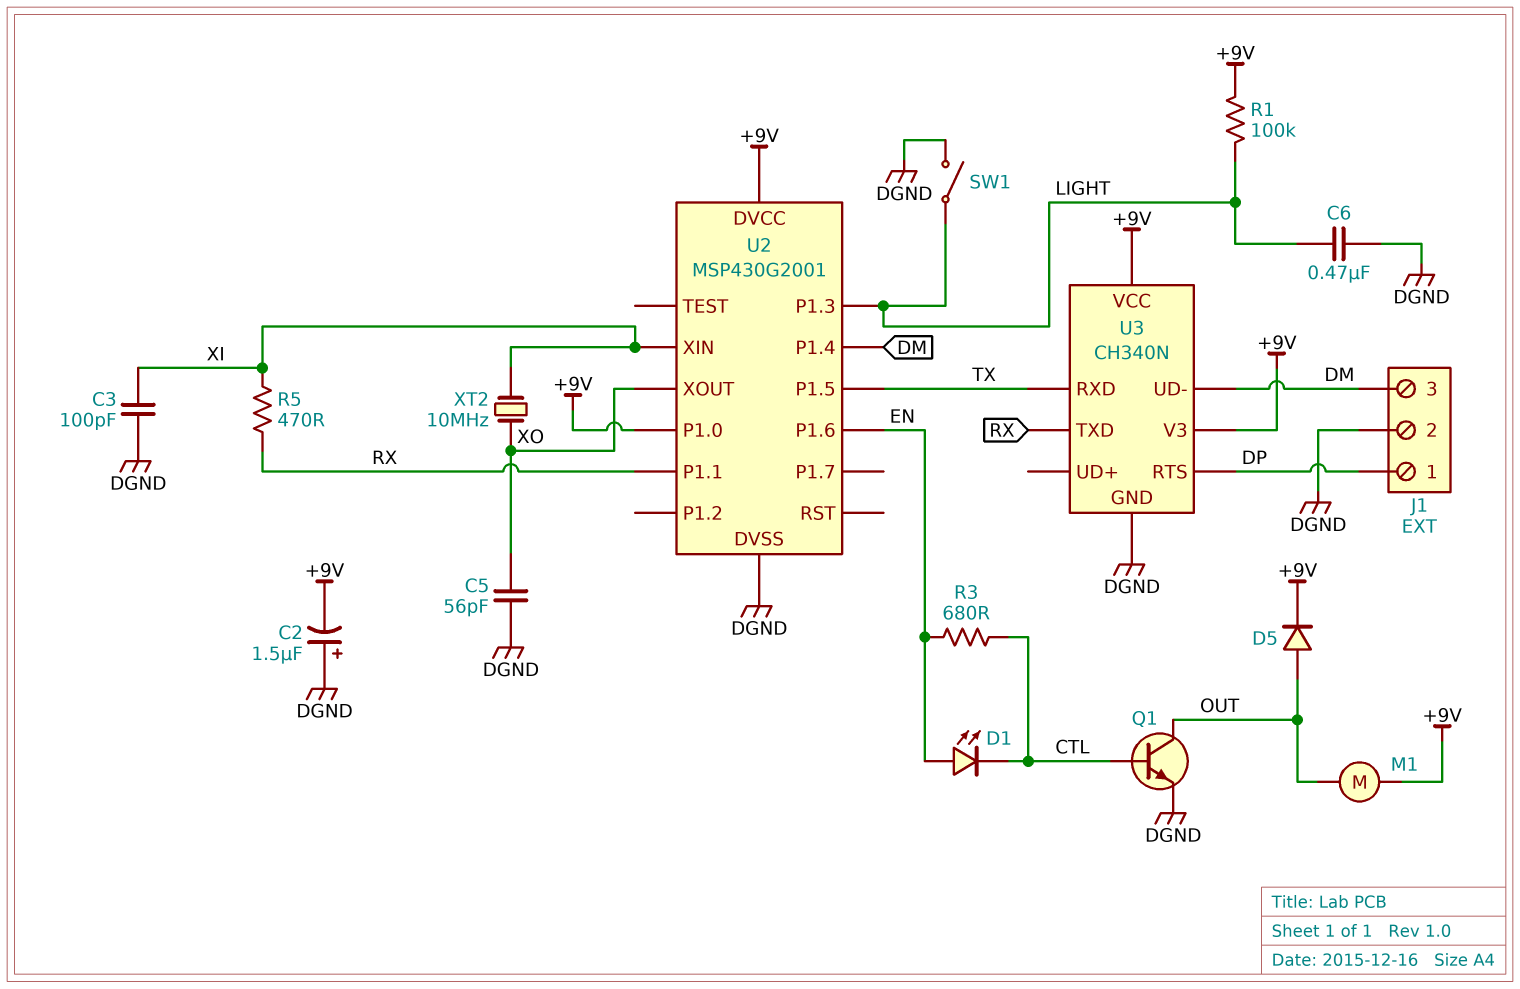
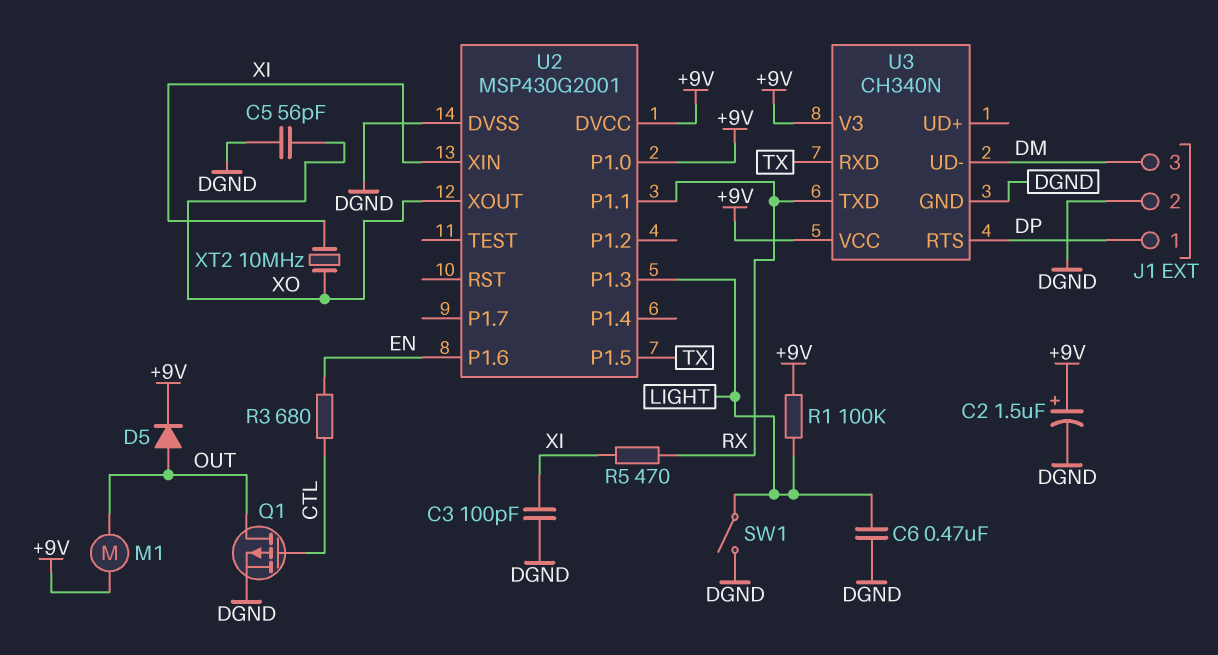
C2: 1.5uF (plus DGND, minus +9V) -> 1.5uF (plus +9V, minus DGND)
D1: LED (A EN, K CTL) -> none
Q1: NPN (B CTL, C OUT, E DGND) -> PMOS (G CTL, D OUT, S DGND)
U2 pin P1.4: DM -> none

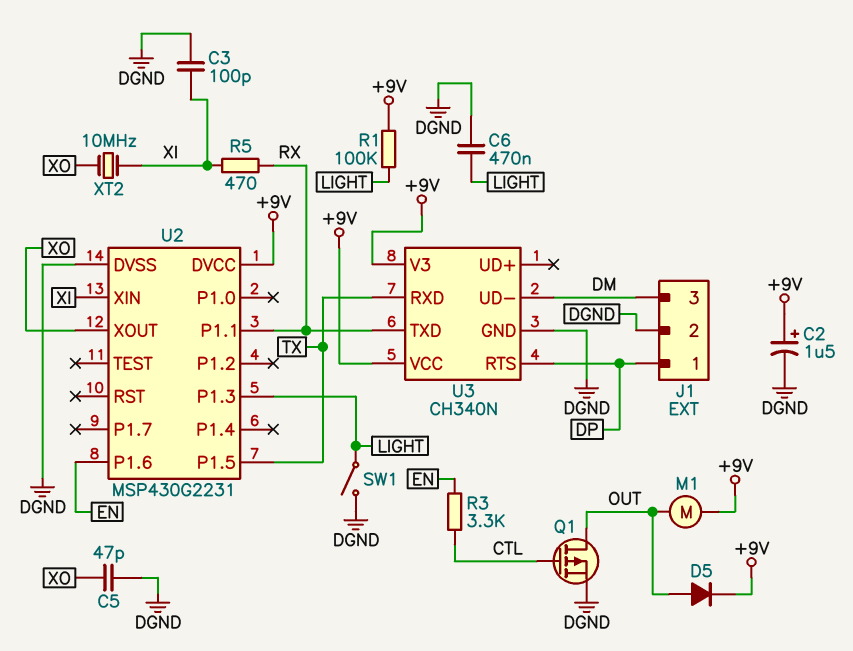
C5: 56pF (DGND, XO) -> 47pF (DGND, XO)
R3: 680 (CTL, EN) -> 3.3k (CTL, EN)
U2: MSP430G2001 -> MSP430G2231
U2 pin P1.0: +9V -> none

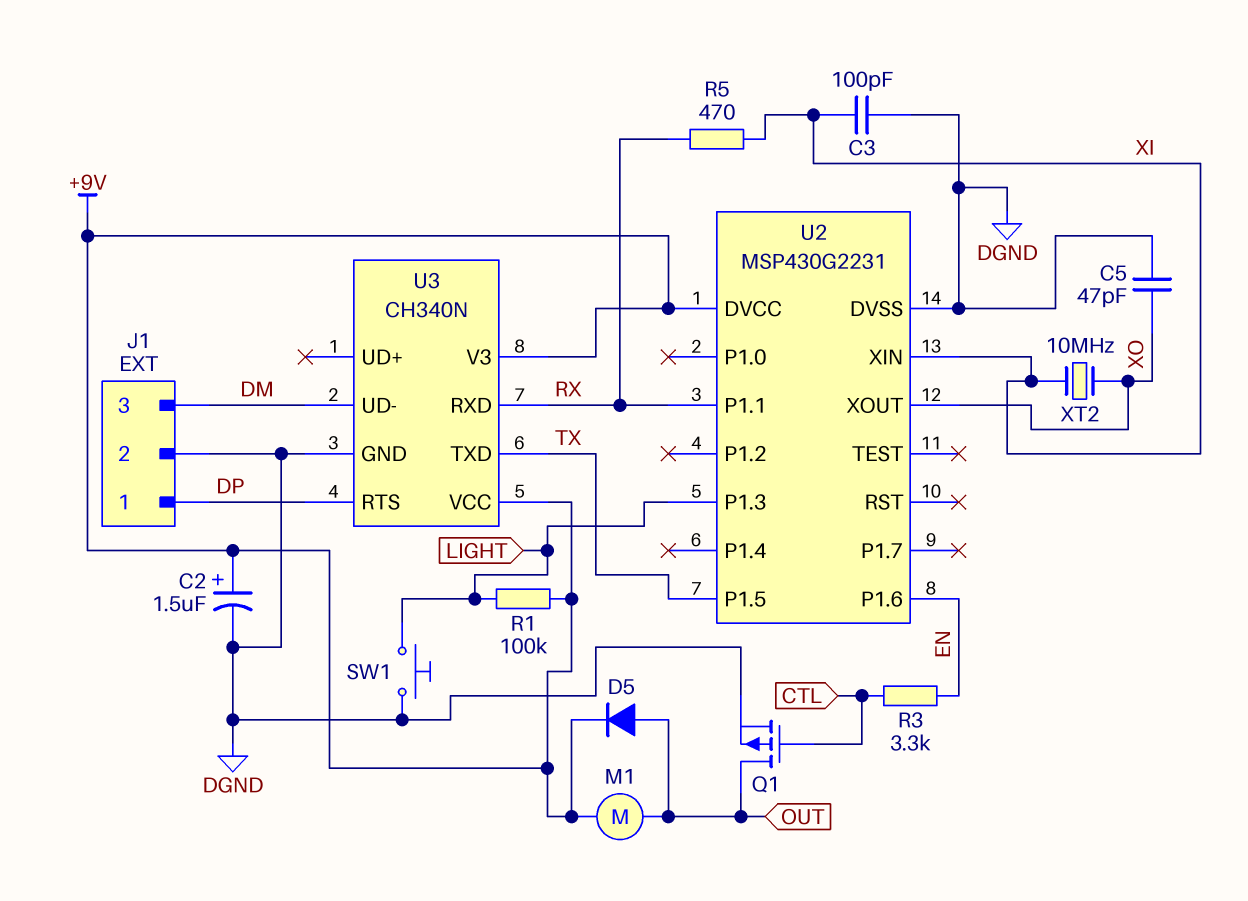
C6: 470nF (DGND, LIGHT) -> none
SW1: switch (DGND, LIGHT) -> button (DGND, LIGHT)
U3 pin RXD: TX -> RX
U3 pin TXD: RX -> TX

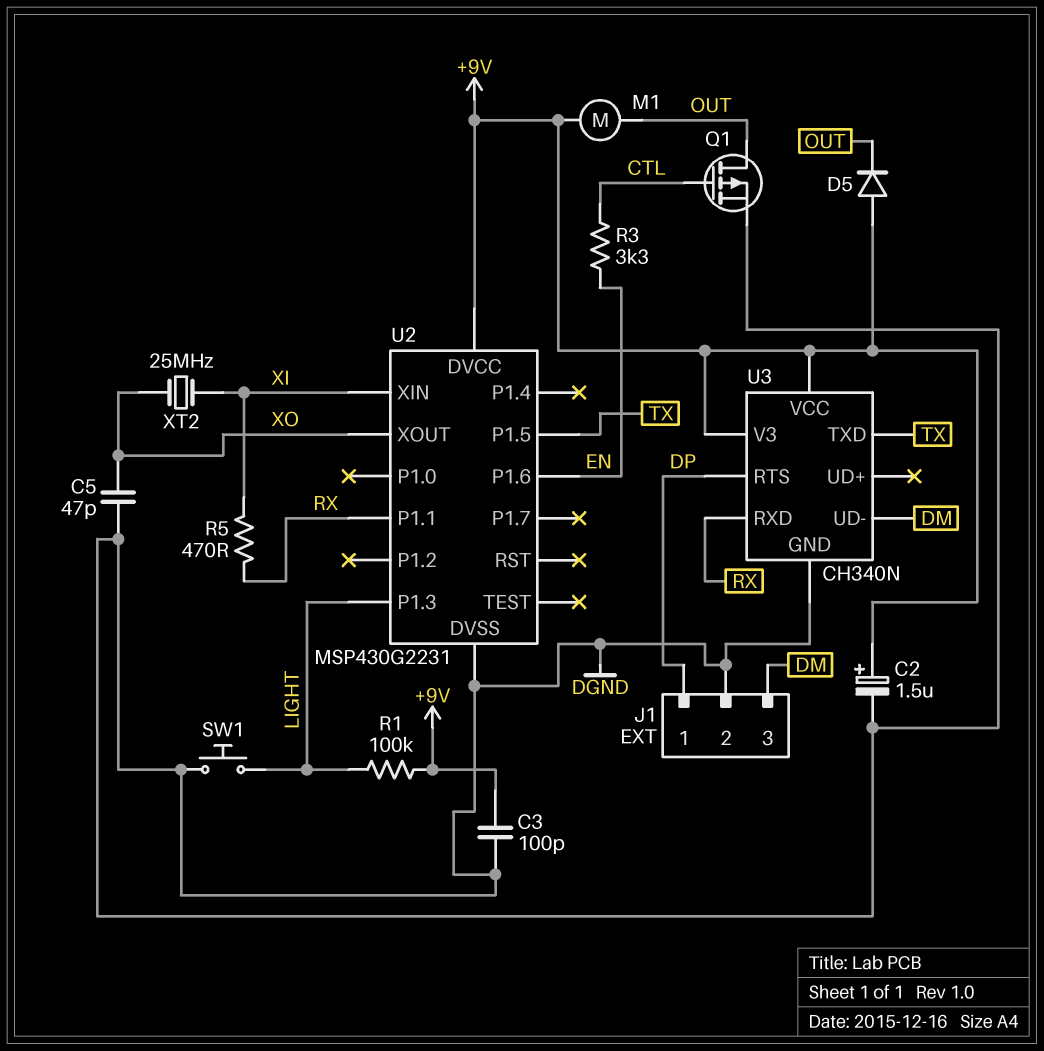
C3: 100pF (DGND, XI) -> 100pF (+9V, DGND)
D5: diode (A OUT, K +9V) -> diode (A +9V, K OUT)
XT2: 10MHz (XI, XO) -> 25MHz (XI, XO)

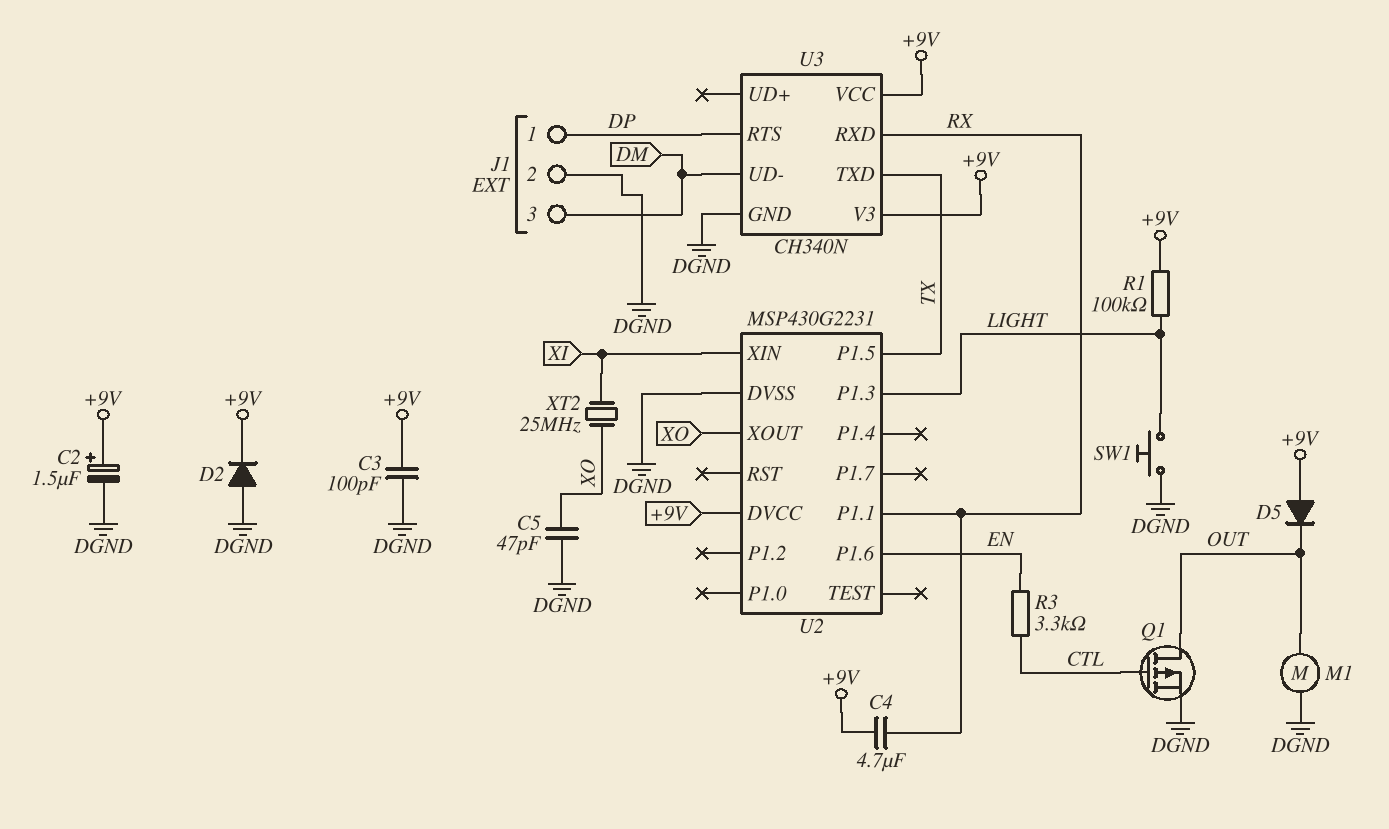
C4: none -> 4.7uF (+9V, RX)
D2: none -> diode (A DGND, K +9V)
M1: motor (+9V, OUT) -> motor (DGND, OUT)
R5: 470 (RX, XI) -> none

